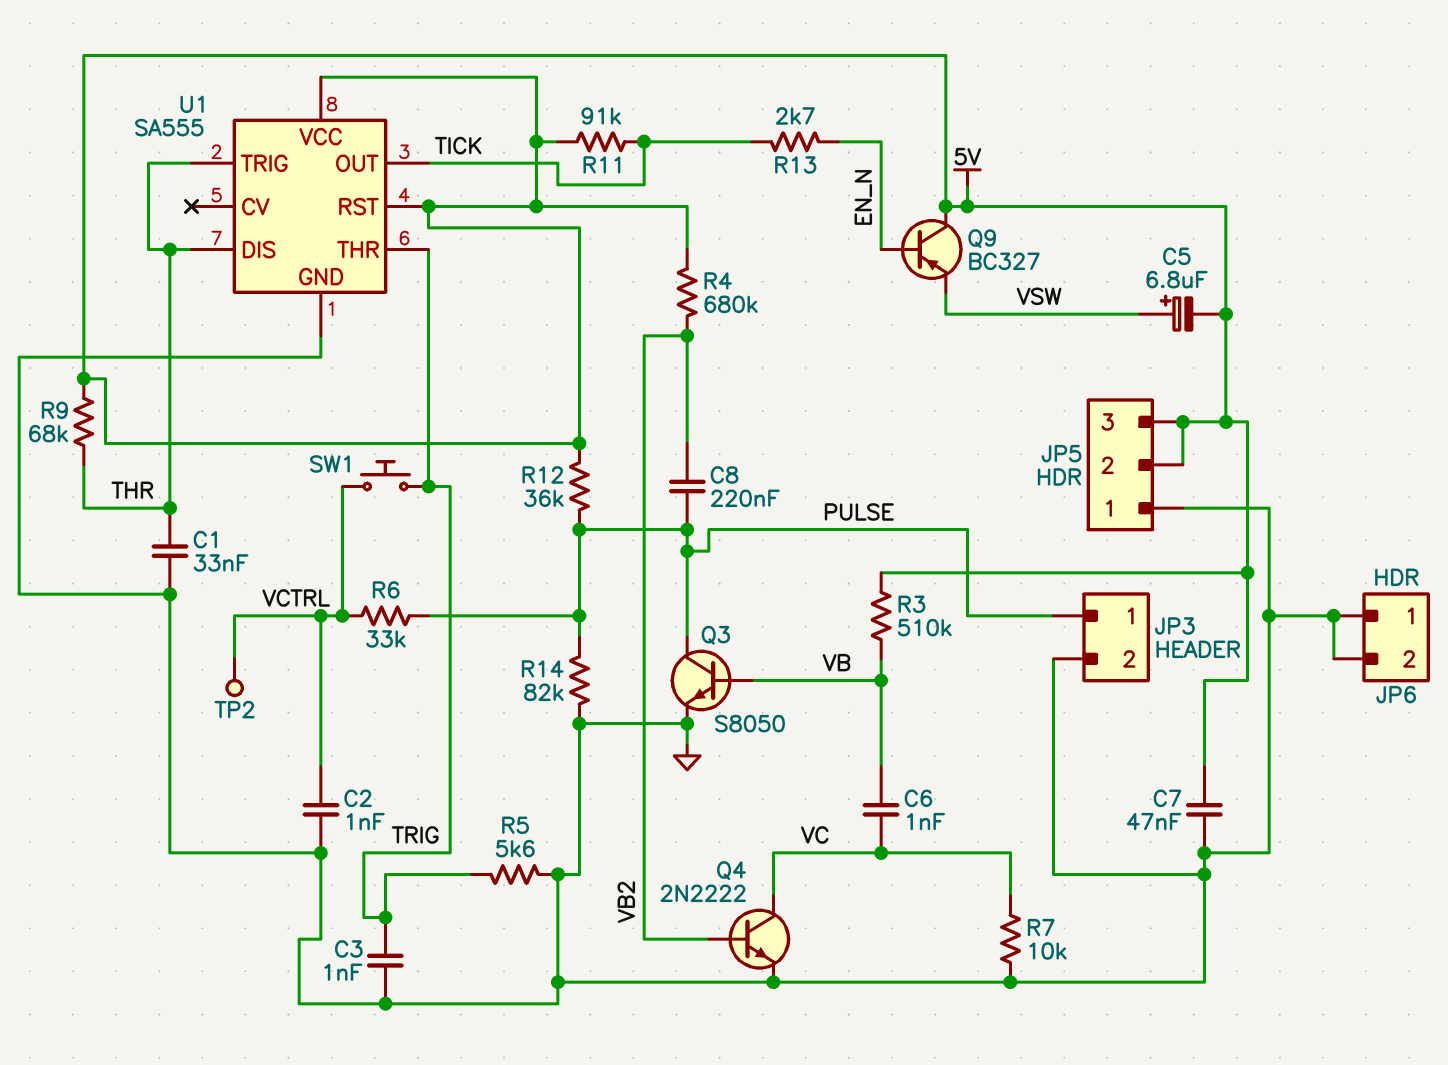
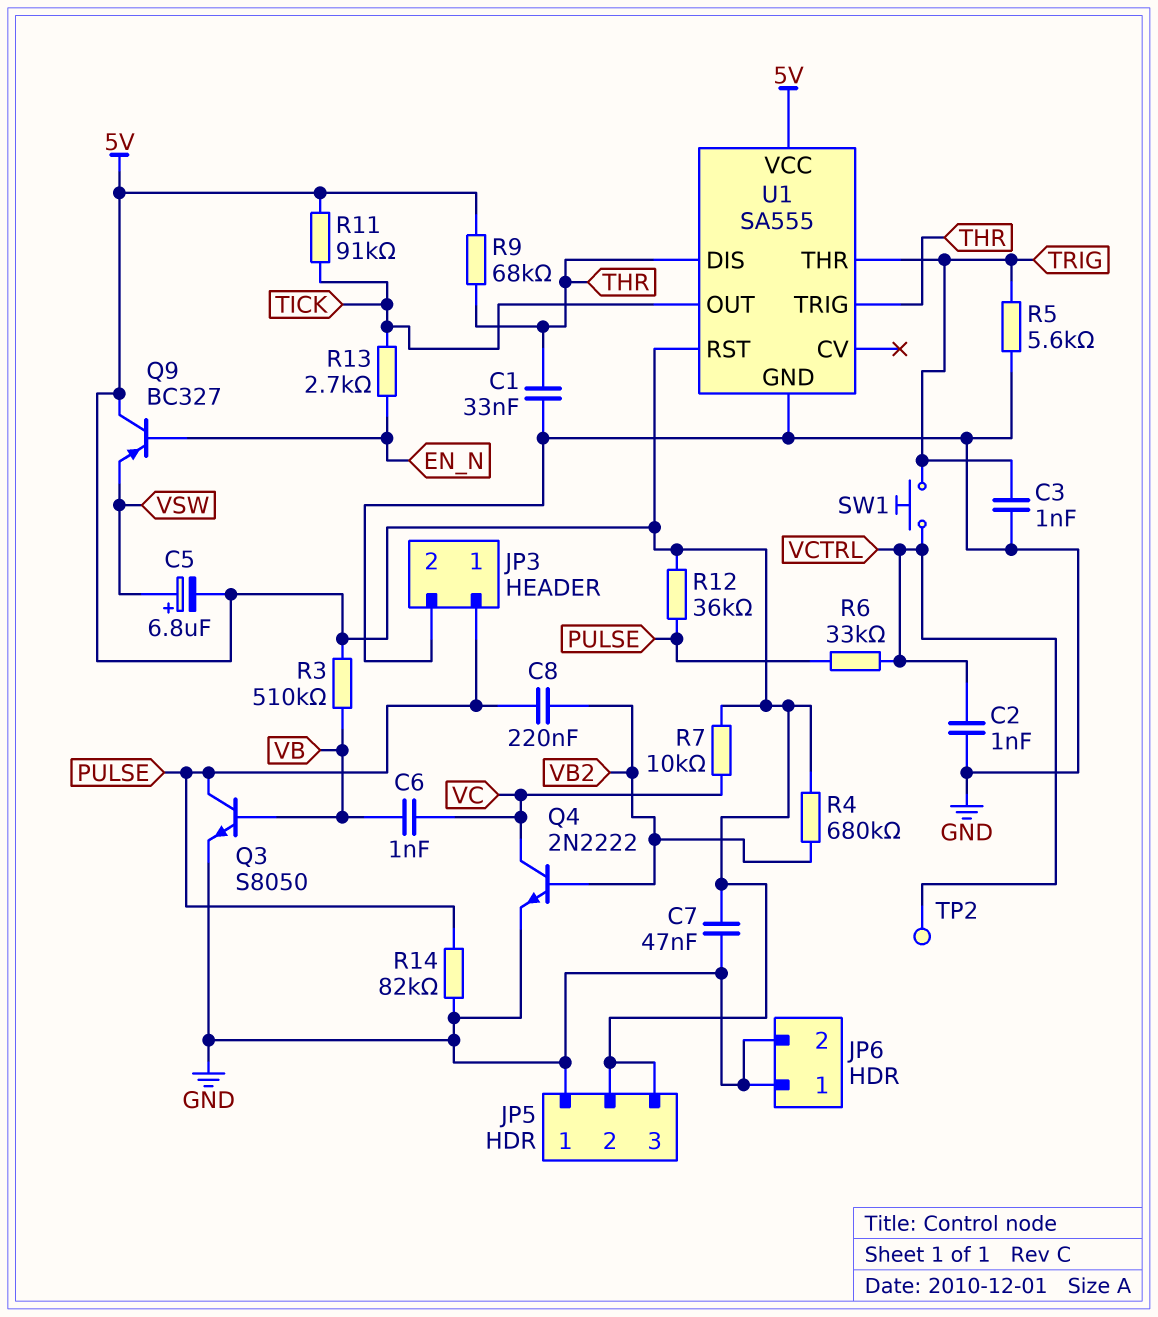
R7: 10k (GND, VC) -> 10k (5V, VC)

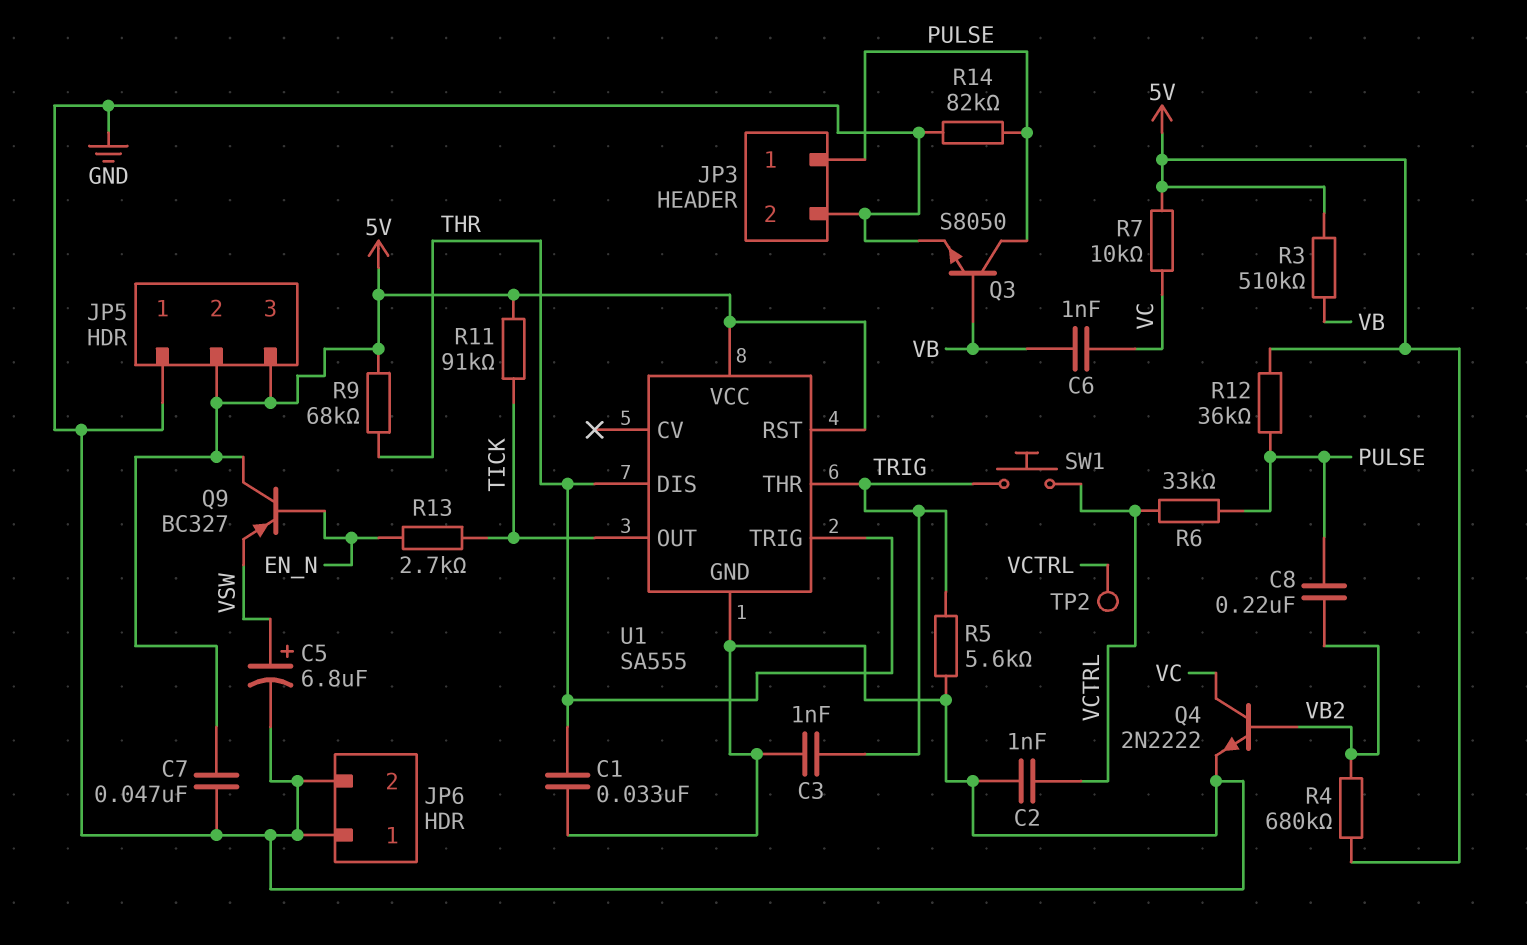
C5: 6.8uF (plus VSW, minus 5V) -> 6.8uF (plus VSW, minus GND)

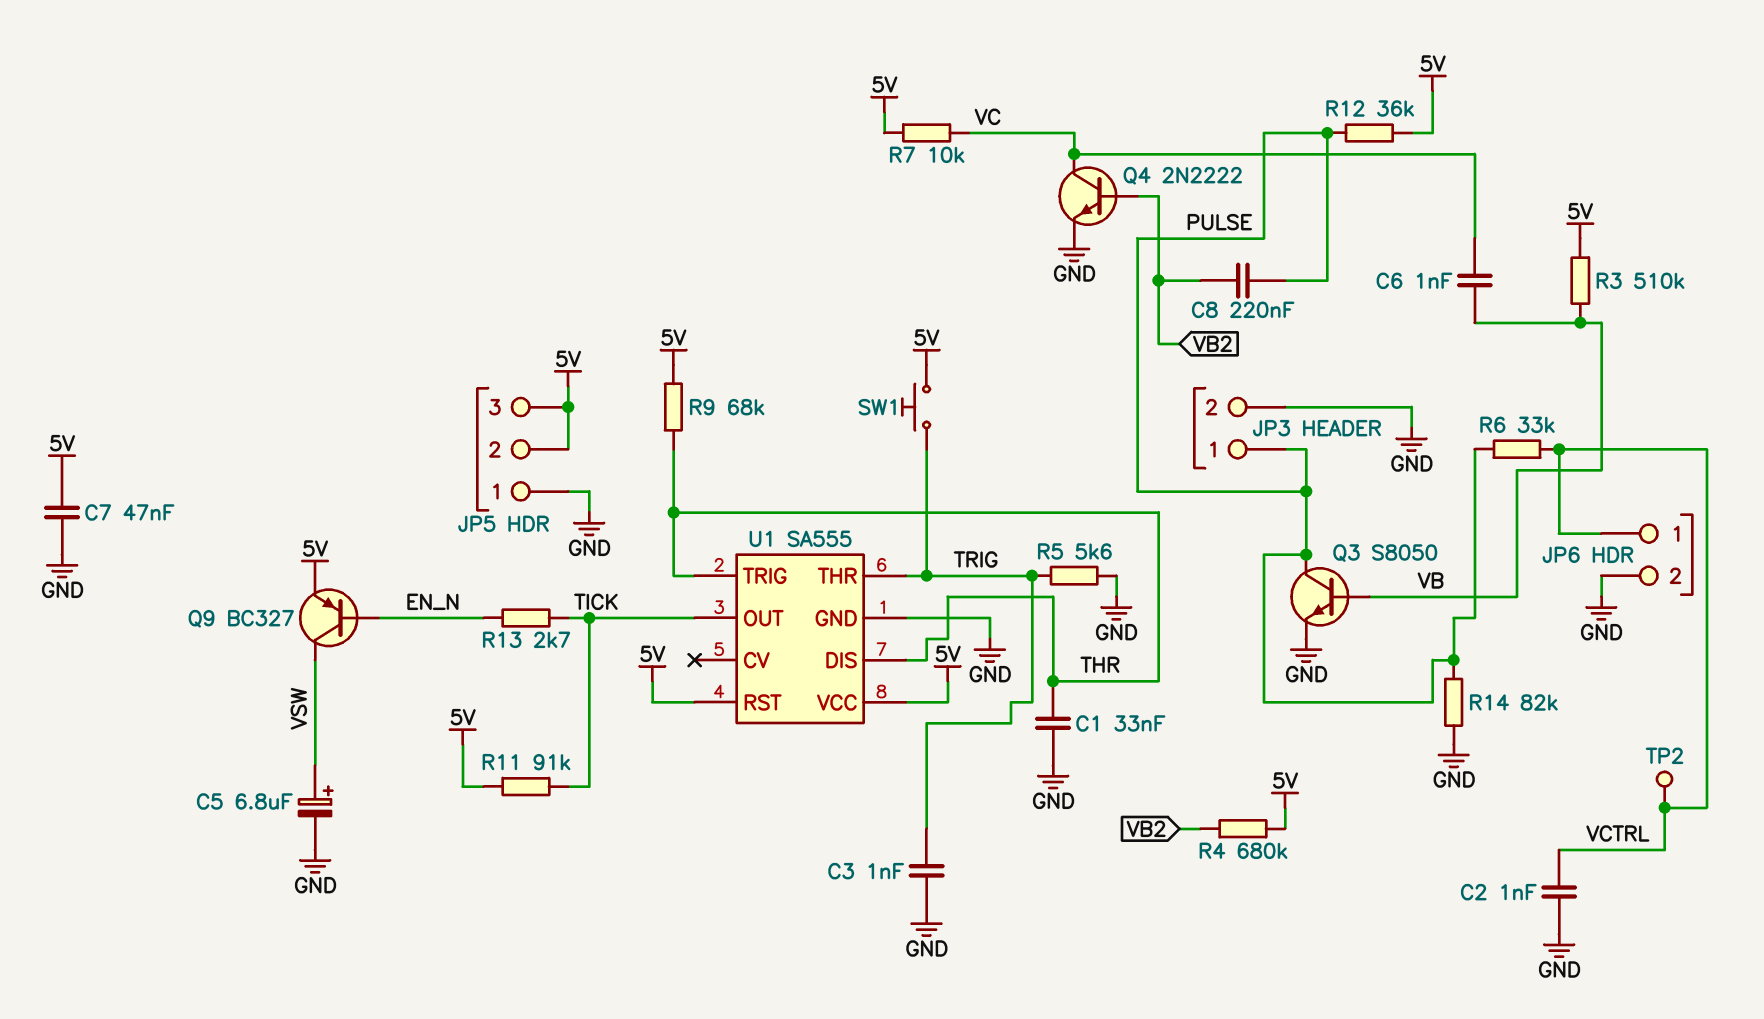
JP6 pin 1: GND -> VCTRL
Q9: PNP BC327 (B EN_N, C 5V, E VSW) -> PNP BC327 (B EN_N, C VSW, E 5V)
SW1: button (TRIG, VCTRL) -> button (5V, TRIG)

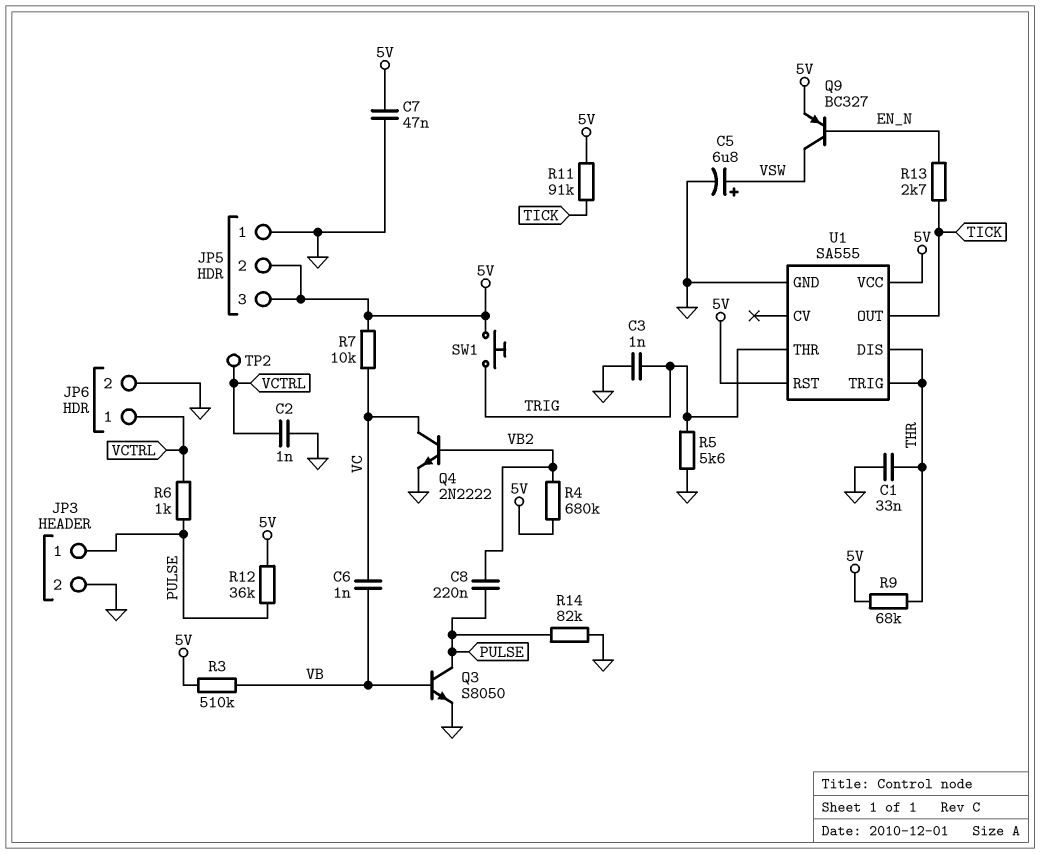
R6: 33k (PULSE, VCTRL) -> 1k (PULSE, VCTRL)

